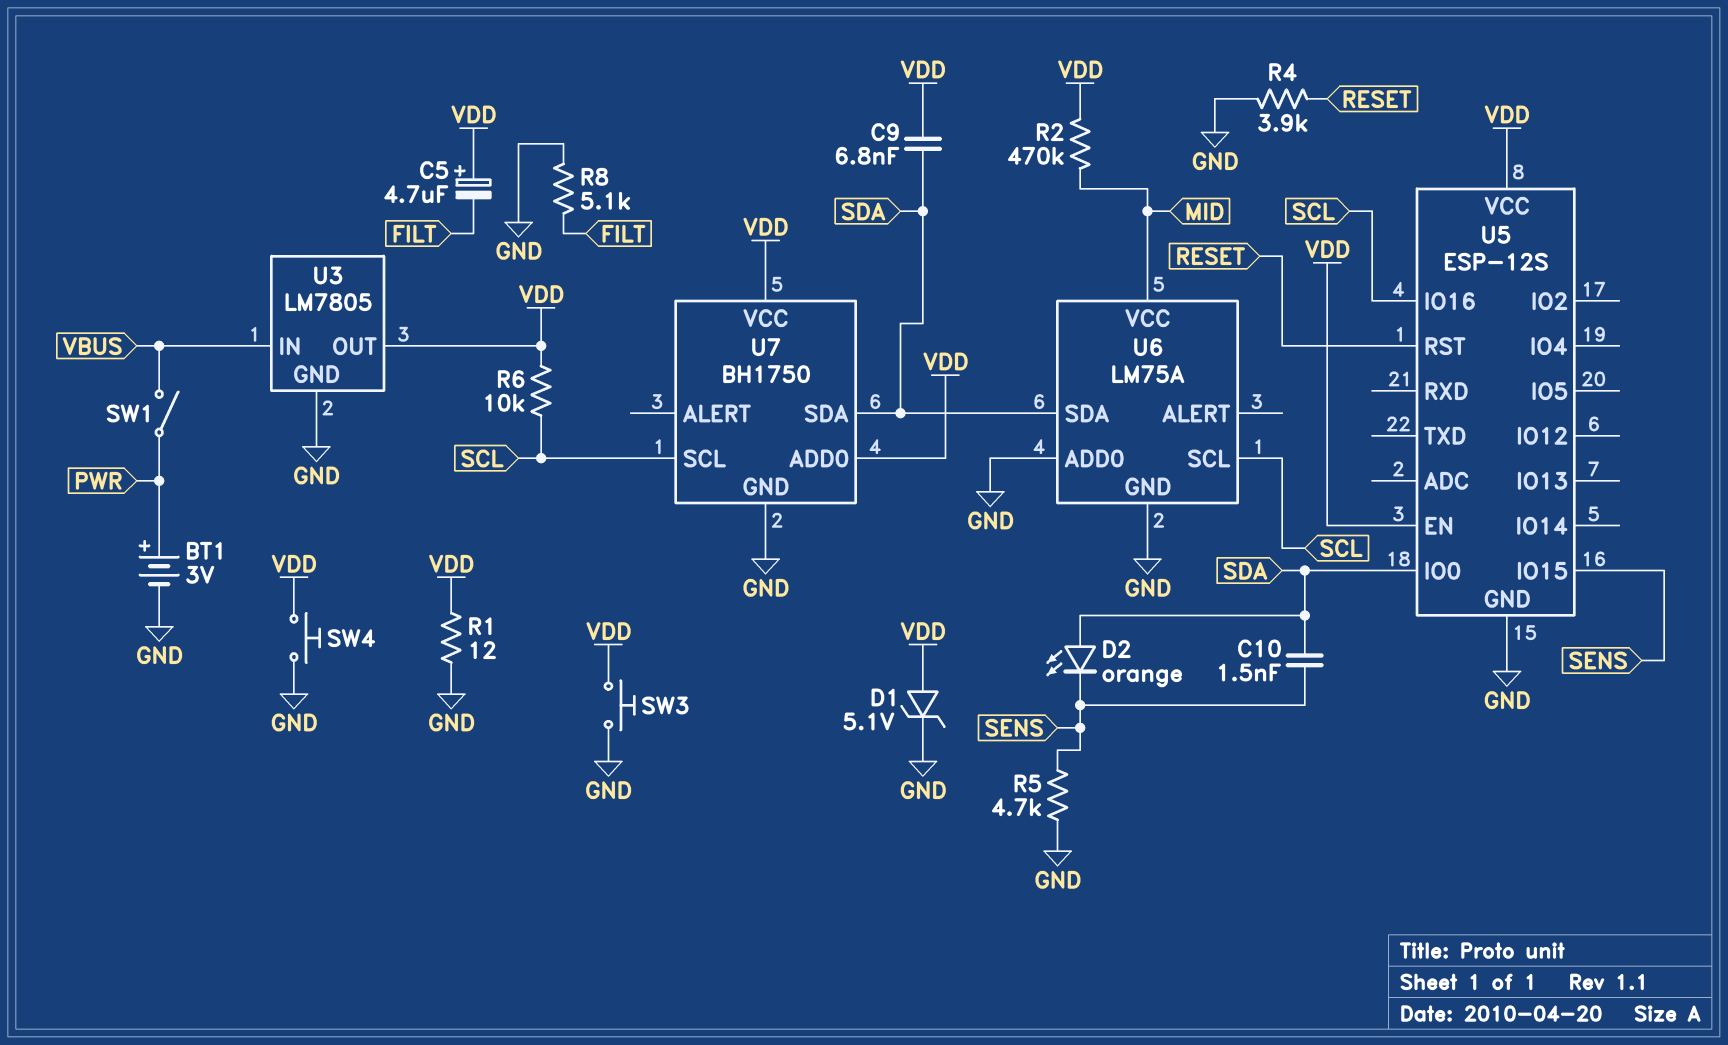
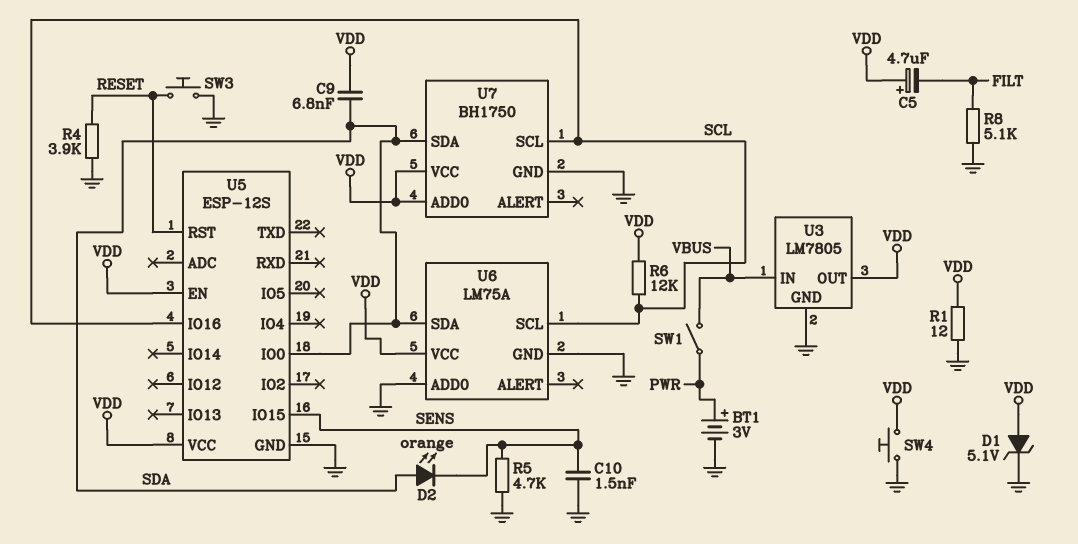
C10: 1.5nF (SDA, SENS) -> 1.5nF (GND, SENS)
R2: 470k (MID, VDD) -> none
R6: 10k (SCL, VDD) -> 12k (SCL, VDD)
SW3: button (GND, VDD) -> button (GND, RESET)
U6 pin VCC: MID -> VDD

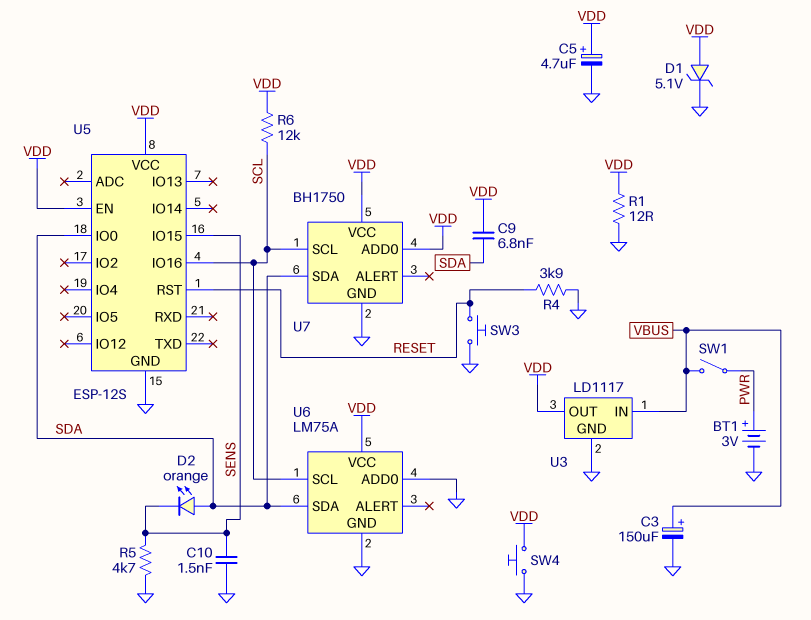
C3: none -> 150uF (plus VBUS, minus GND)
C5: 4.7uF (plus VDD, minus FILT) -> 4.7uF (plus VDD, minus GND)
R8: 5.1k (FILT, GND) -> none
U3: LM7805 -> LD1117

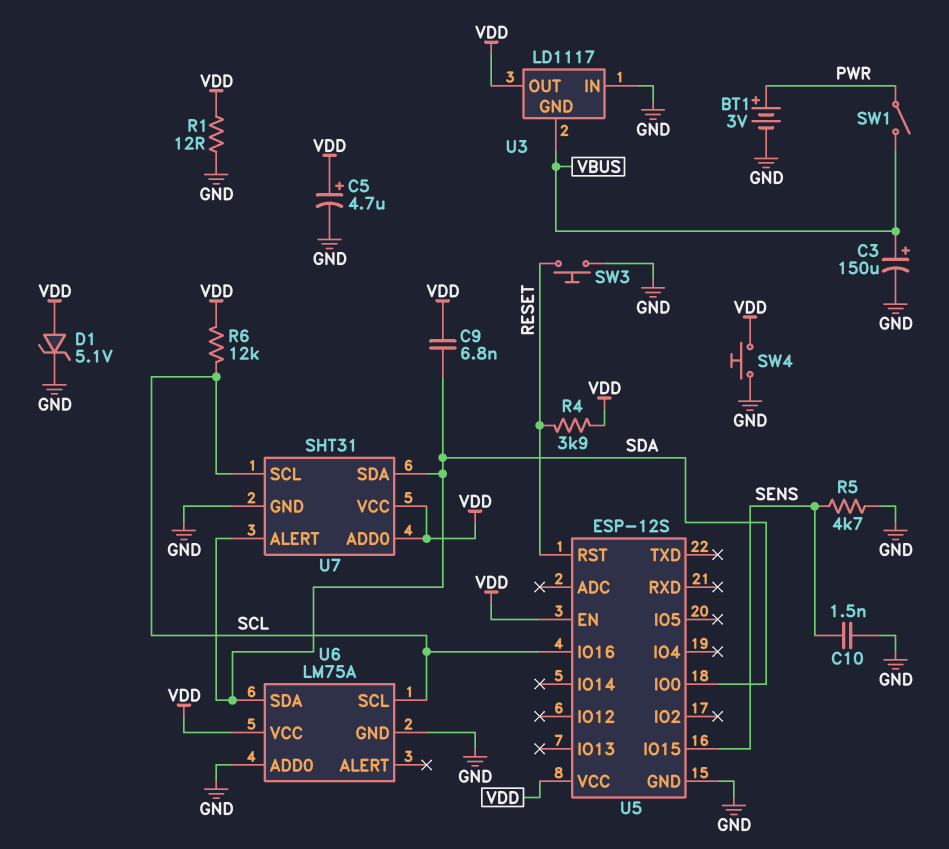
D2: LED orange (A SDA, K SENS) -> none
R4: 3.9k (GND, RESET) -> 3.9k (RESET, VDD)
U3 pin GND: GND -> VBUS
U3 pin IN: VBUS -> GND
U7: BH1750 -> SHT31
U7 pin ALERT: none -> SDA

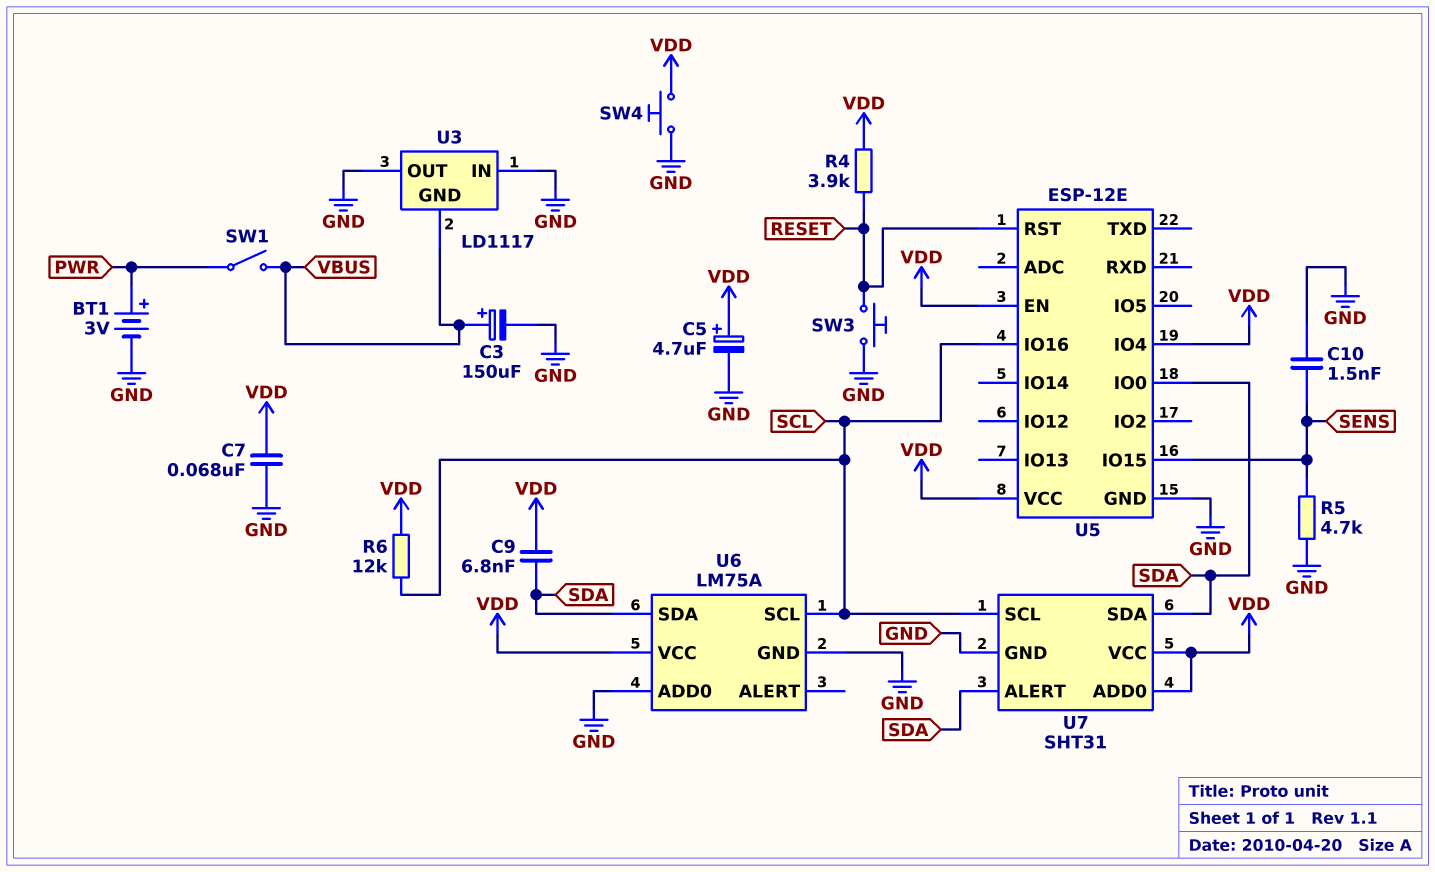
C7: none -> 68nF (GND, VDD)
D1: zener 5.1V (A VDD, K GND) -> none
R1: 12 (GND, VDD) -> none
U3 pin OUT: VDD -> GND
U5: ESP-12S -> ESP-12E
U5 pin IO4: none -> VDD

